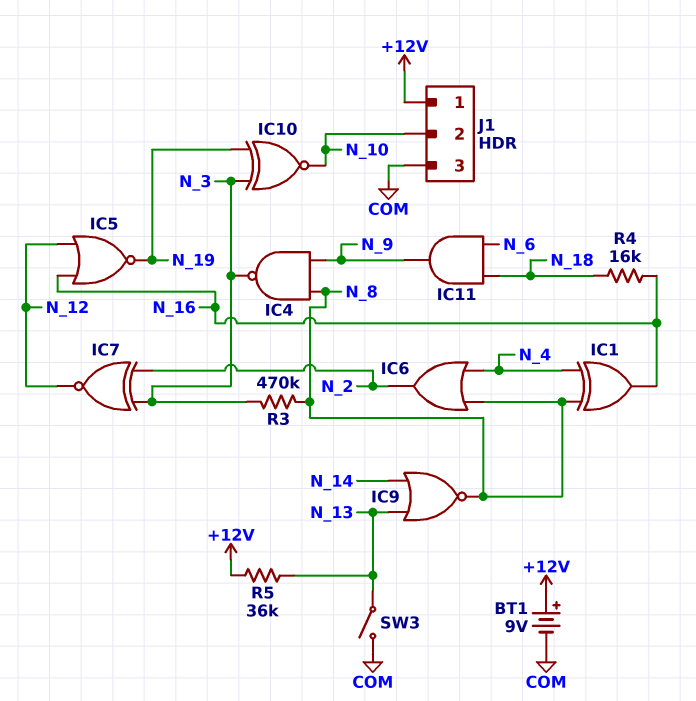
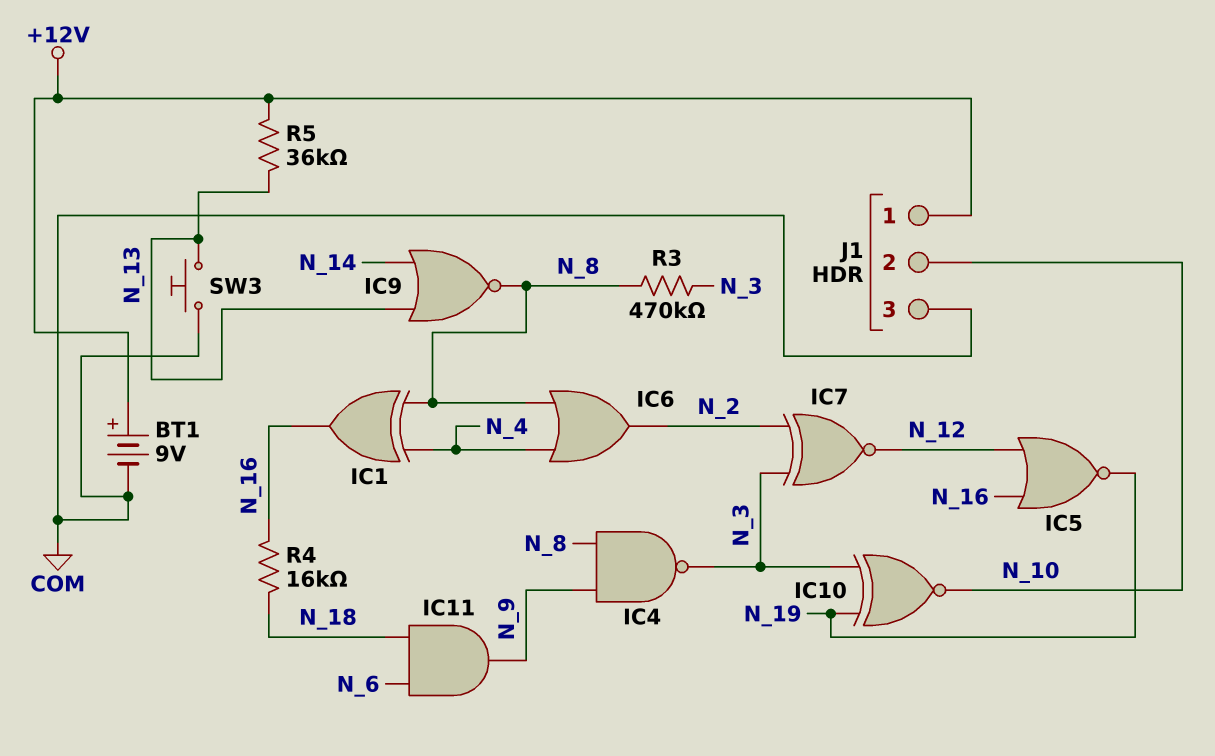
SW3: switch (COM, N_13) -> button (COM, N_13)

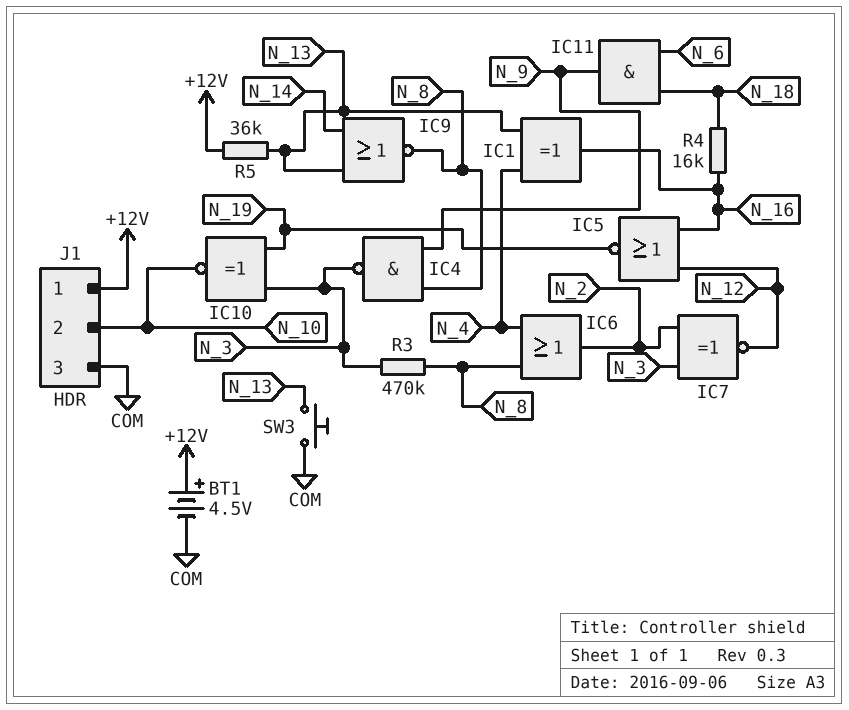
BT1: 9V (plus +12V, minus COM) -> 4.5V (plus +12V, minus COM)
IC1: XOR (in N_4, in N_8, out N_16) -> XOR (in N_4, in N_13, out N_16)

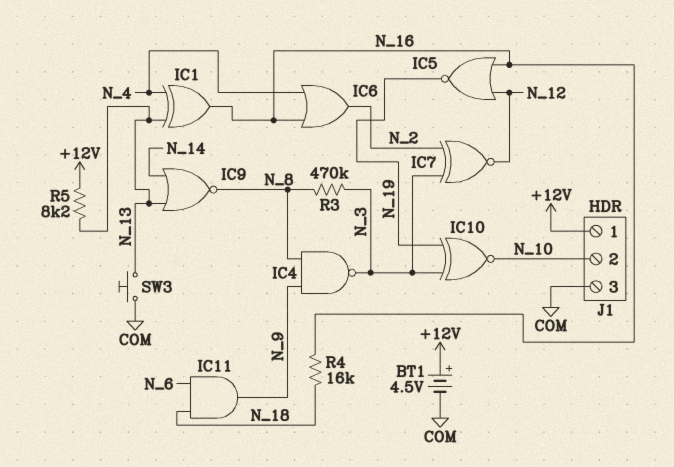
IC6: OR (in N_4, in N_8, out N_2) -> OR (in N_4, in N_16, out N_2)
R5: 36k (+12V, N_13) -> 8.2k (+12V, N_13)

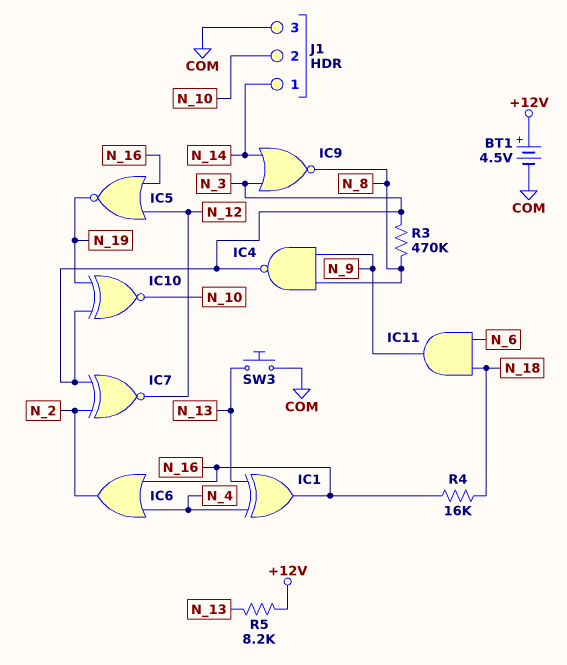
IC9: NOR (in N_13, in N_14, out N_8) -> NOR (in N_3, in N_14, out N_8)
J1 pin 1: +12V -> N_14

